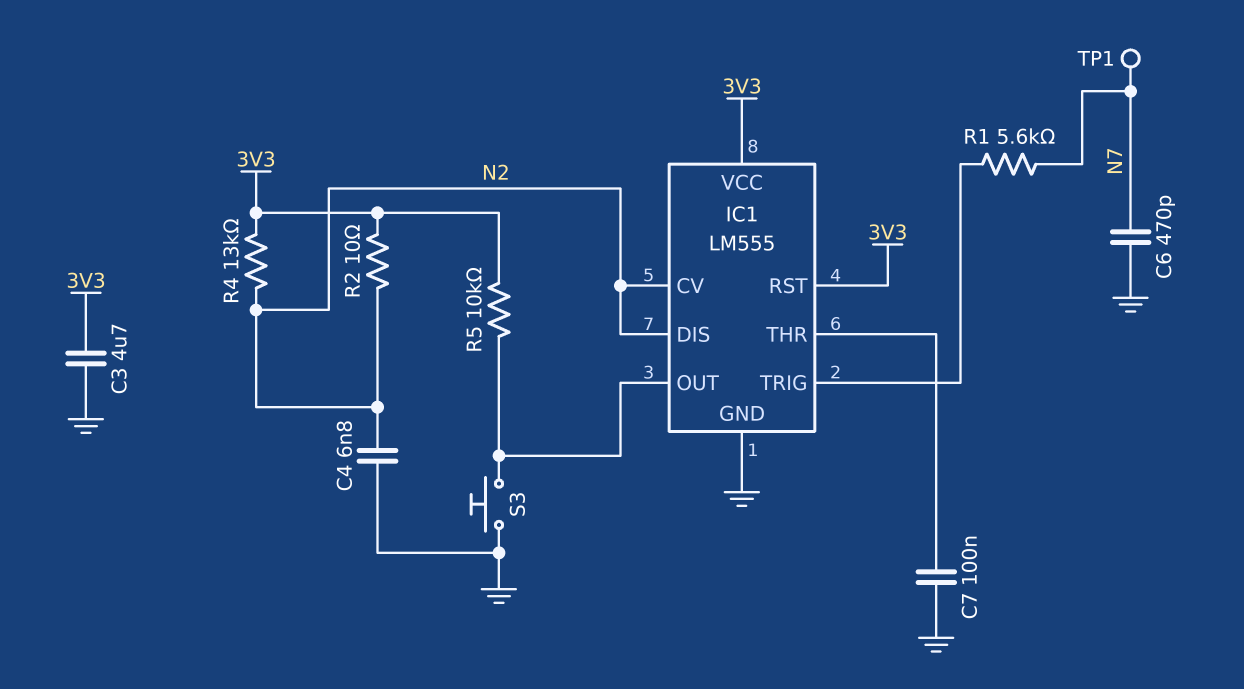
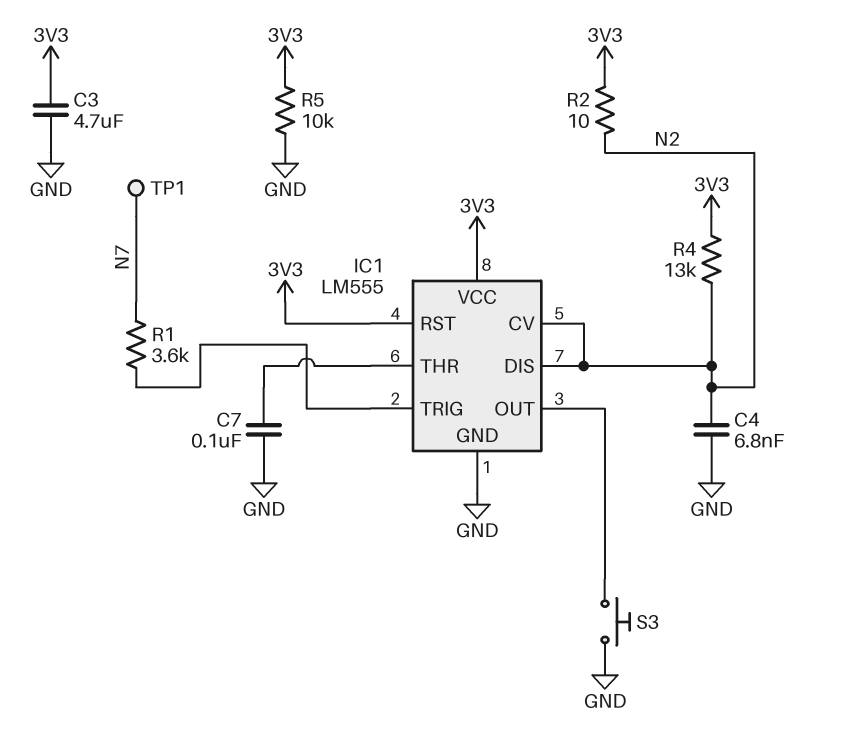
C6: 470pF (GND, N7) -> none
R1: 5.6k (IC1/TRIG, N7) -> 3.6k (IC1/TRIG, N7)
R5: 10k (3V3, IC1/OUT) -> 10k (3V3, GND)

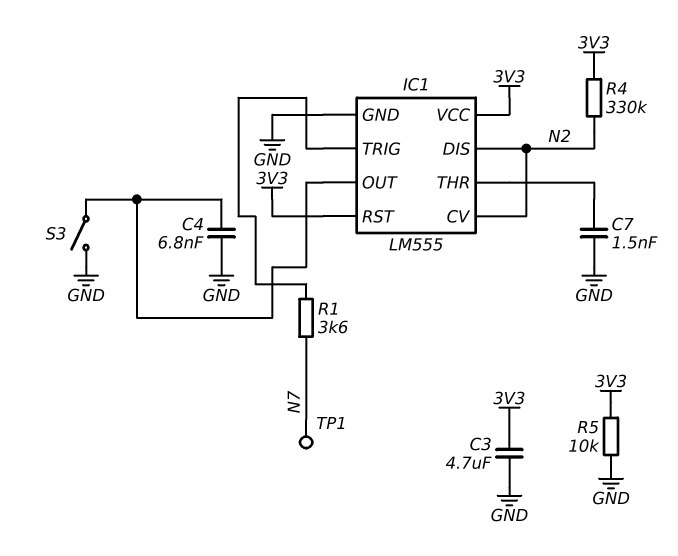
C4: 6.8nF (GND, N2) -> 6.8nF (GND, IC1/OUT)
C7: 100nF (GND, IC1/THR) -> 1.5nF (GND, IC1/THR)
R2: 10 (3V3, N2) -> none
R4: 13k (3V3, N2) -> 330k (3V3, N2)
S3: button (GND, IC1/OUT) -> switch (GND, IC1/OUT)

